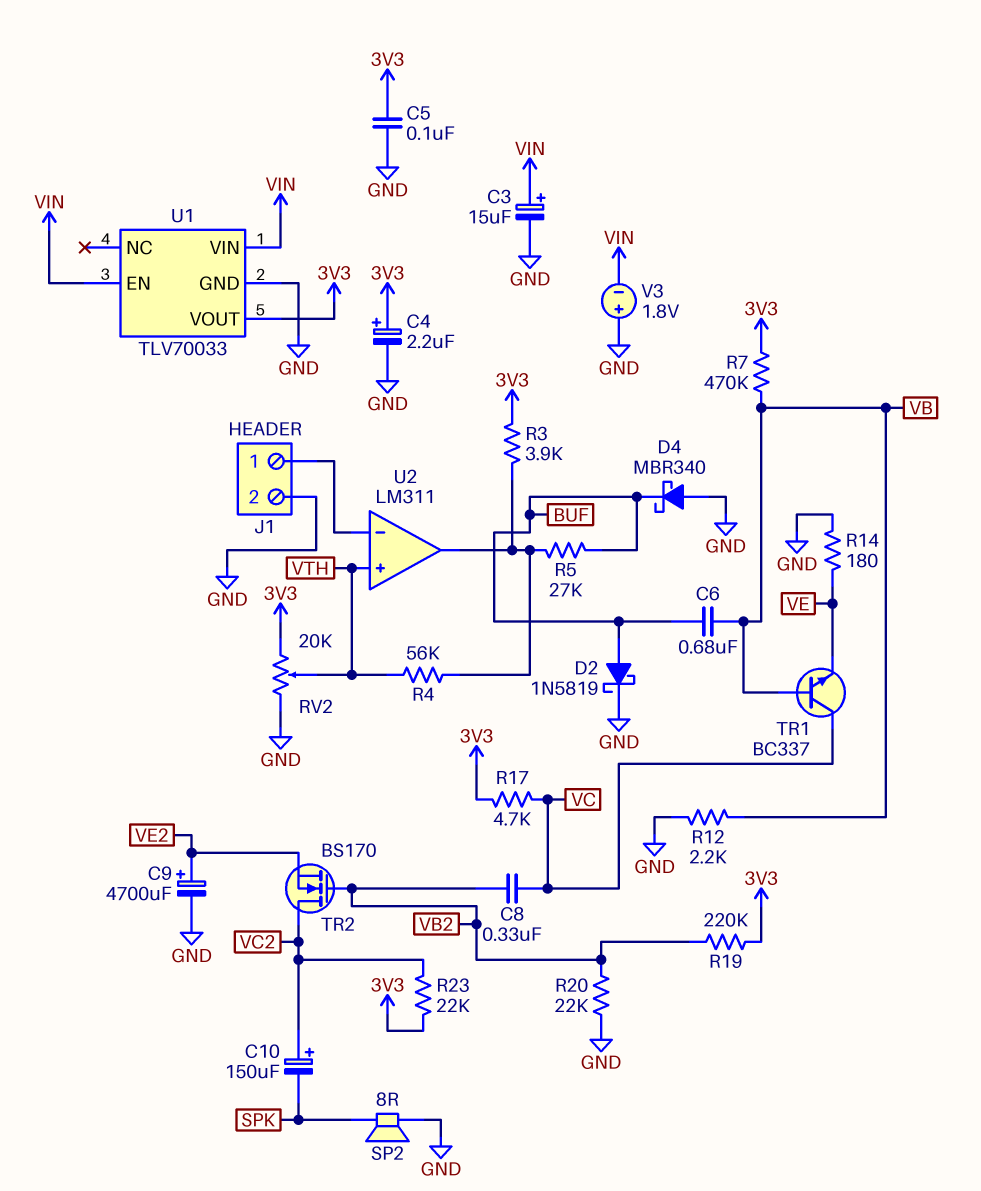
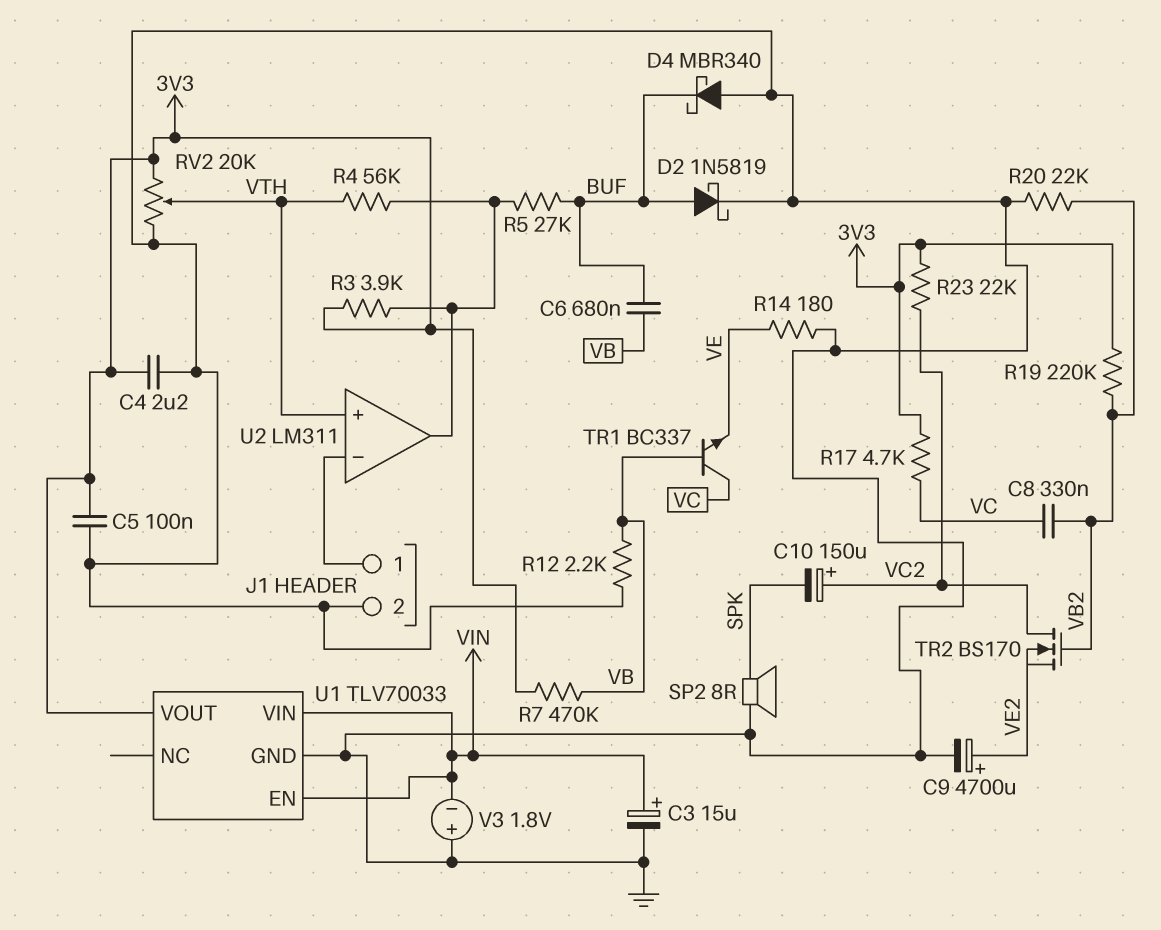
C4: 2.2uF (plus 3V3, minus GND) -> 2.2uF (3V3, GND)

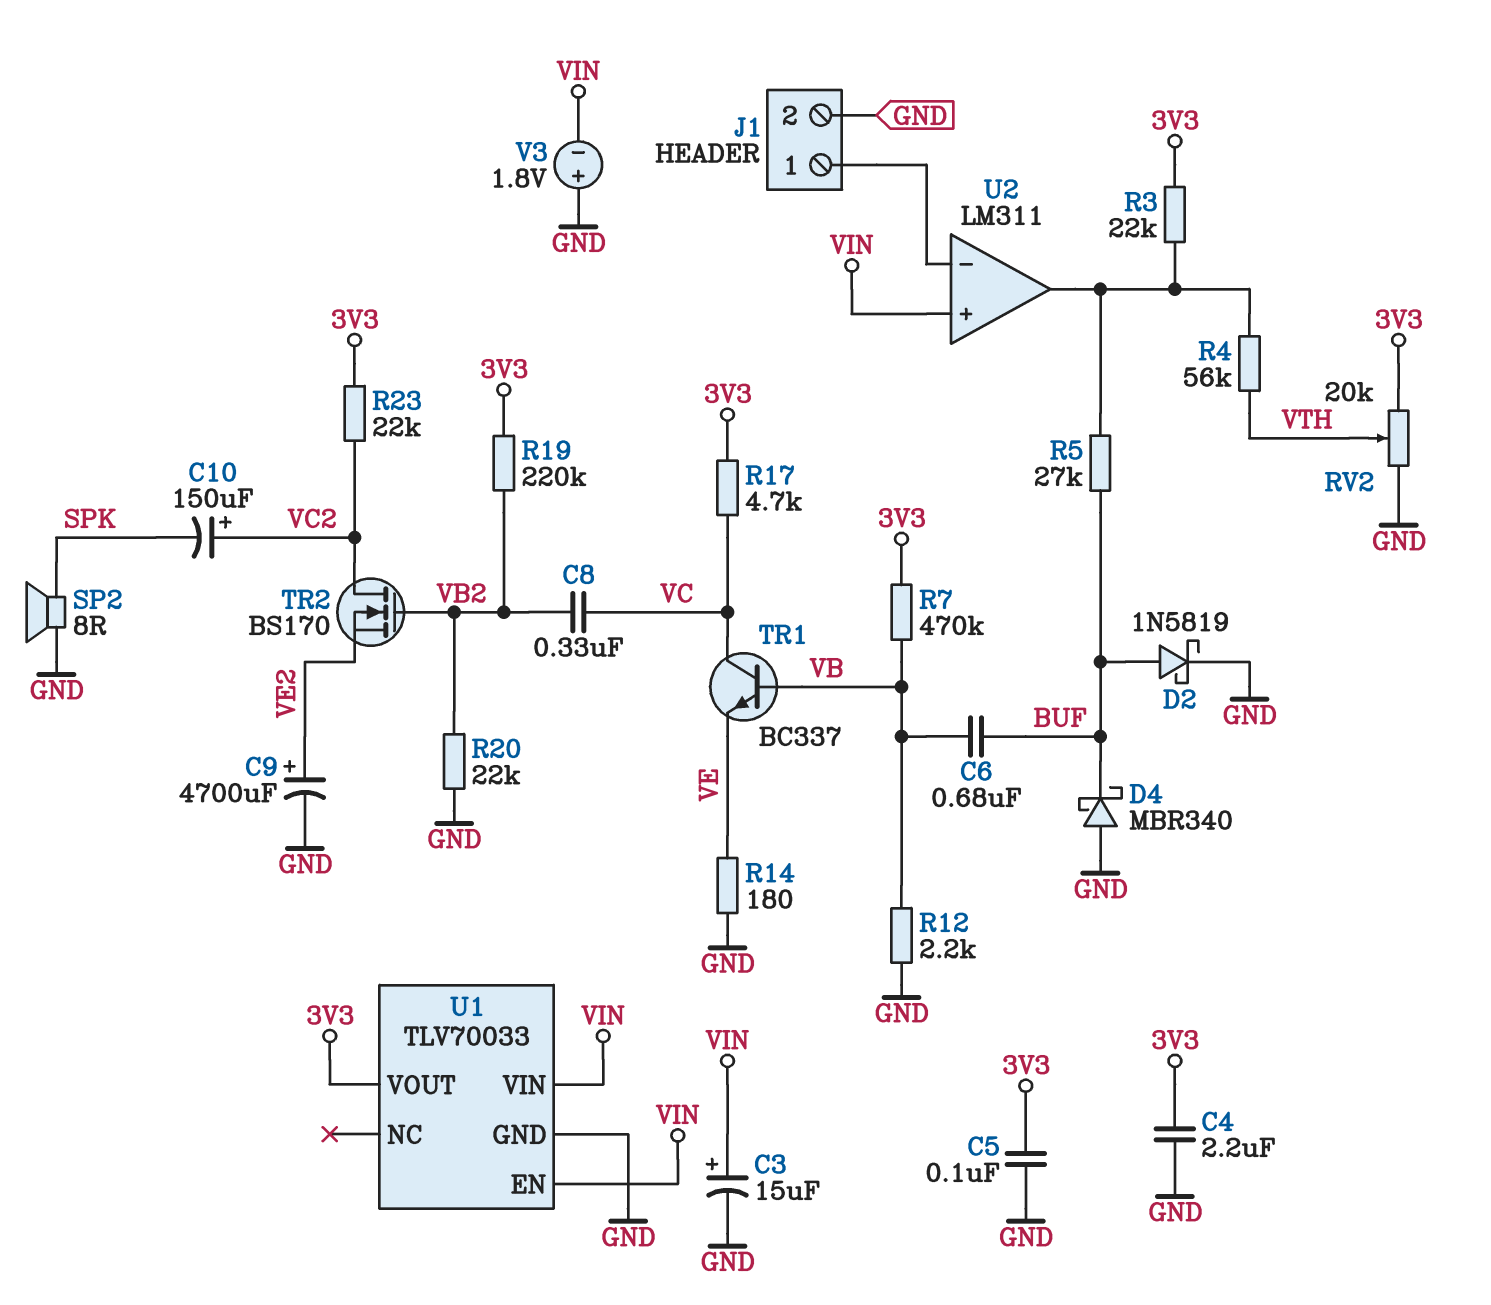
R3: 3.9k (3V3, U2/out) -> 22k (3V3, U2/out)
U2 pin in+: VTH -> VIN

